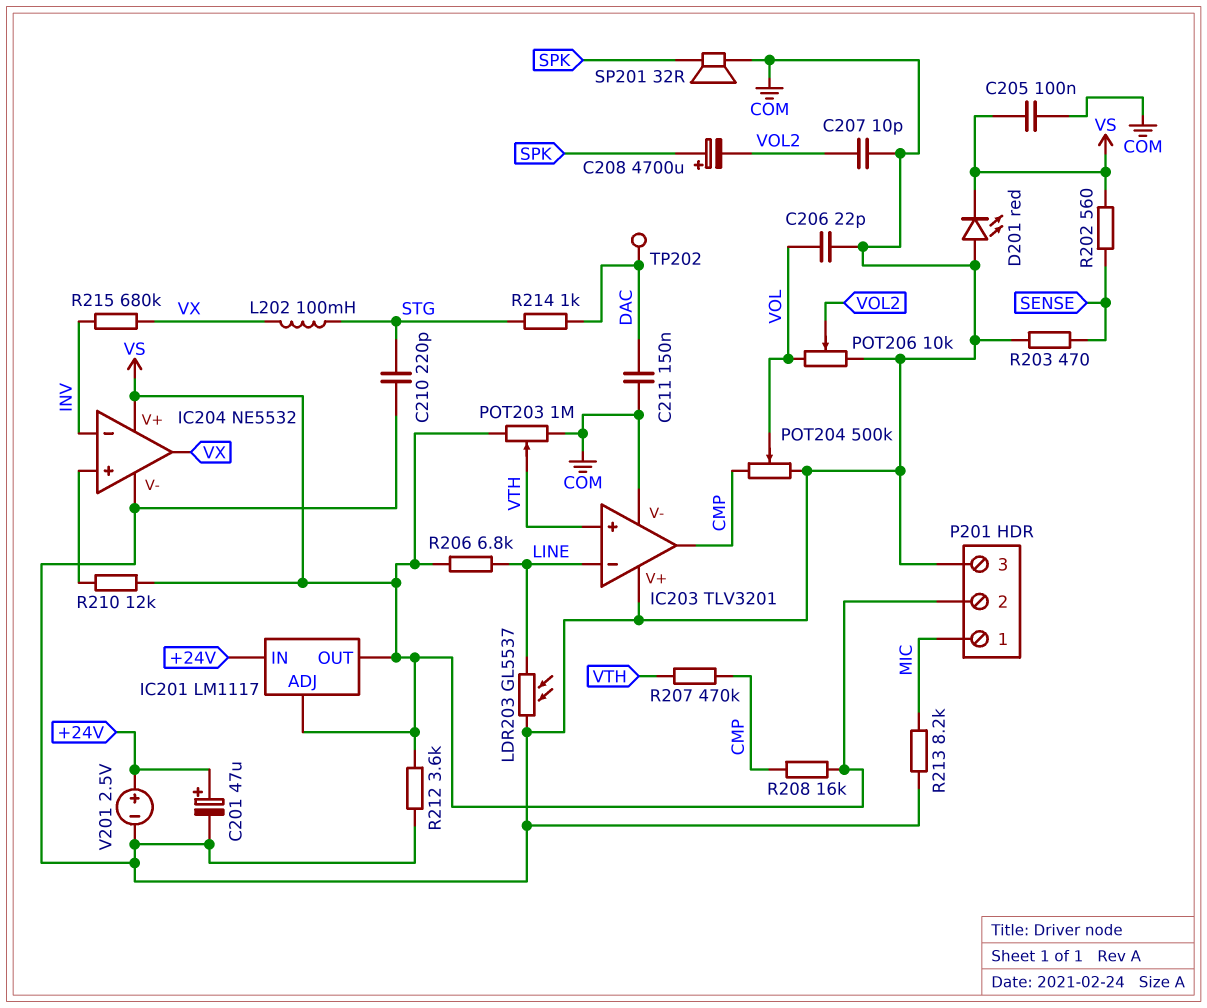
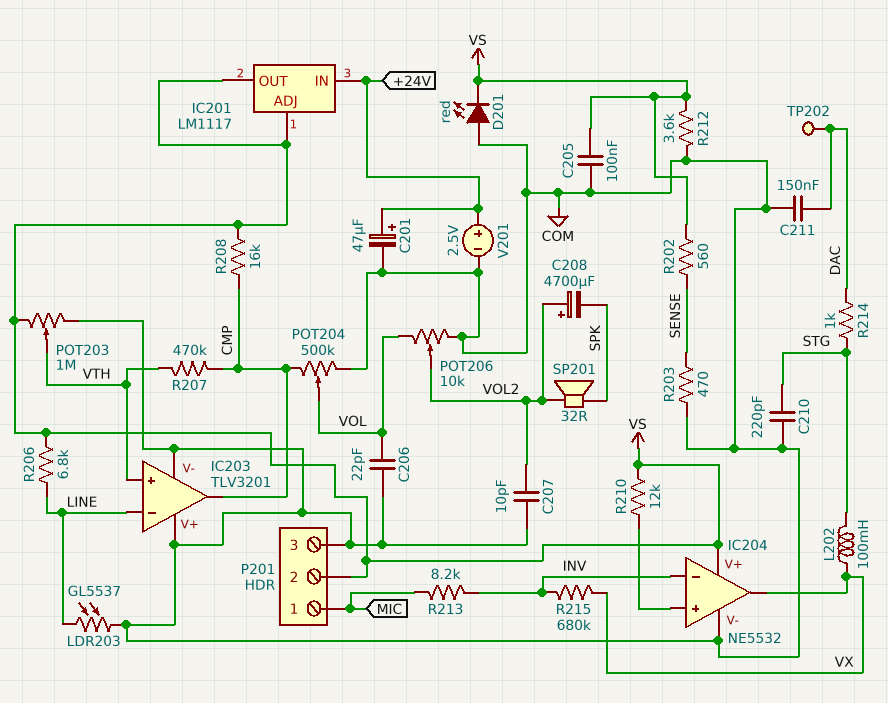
C208: 4700uF (plus SPK, minus VOL2) -> 4700uF (plus VOL2, minus SPK)
R213: 8.2k (COM, MIC) -> 8.2k (INV, MIC)
SP201: speaker 32R (COM, SPK) -> speaker 32R (SPK, VOL2)

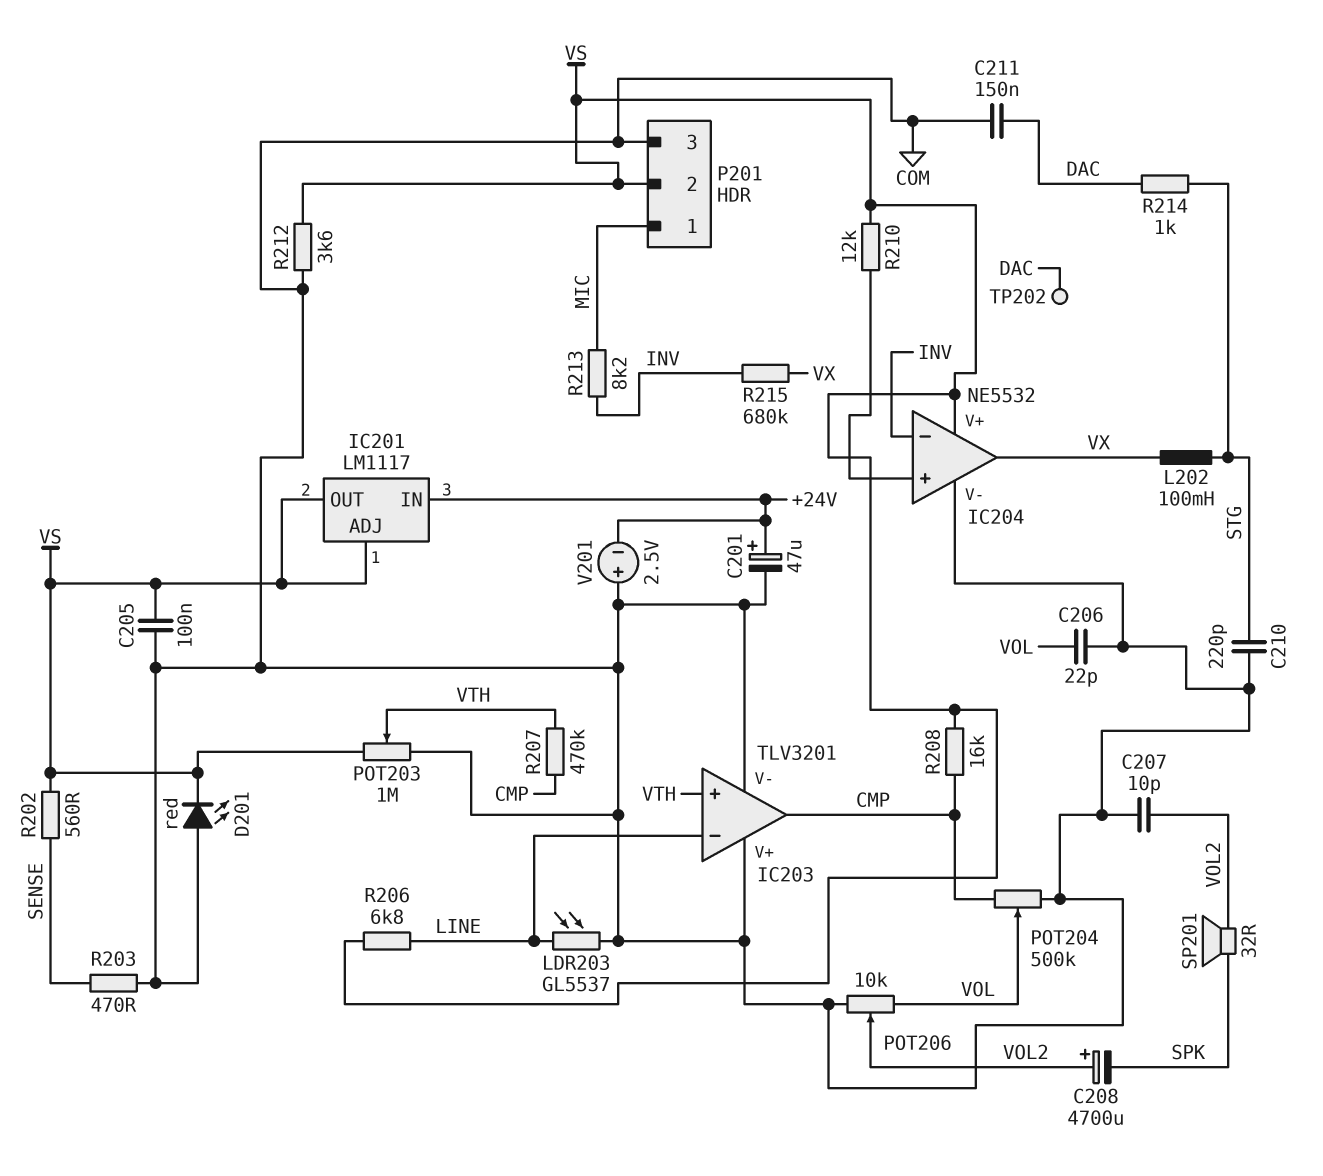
V201: 2.5V (plus +24V, minus COM) -> 2.5V (plus COM, minus +24V)

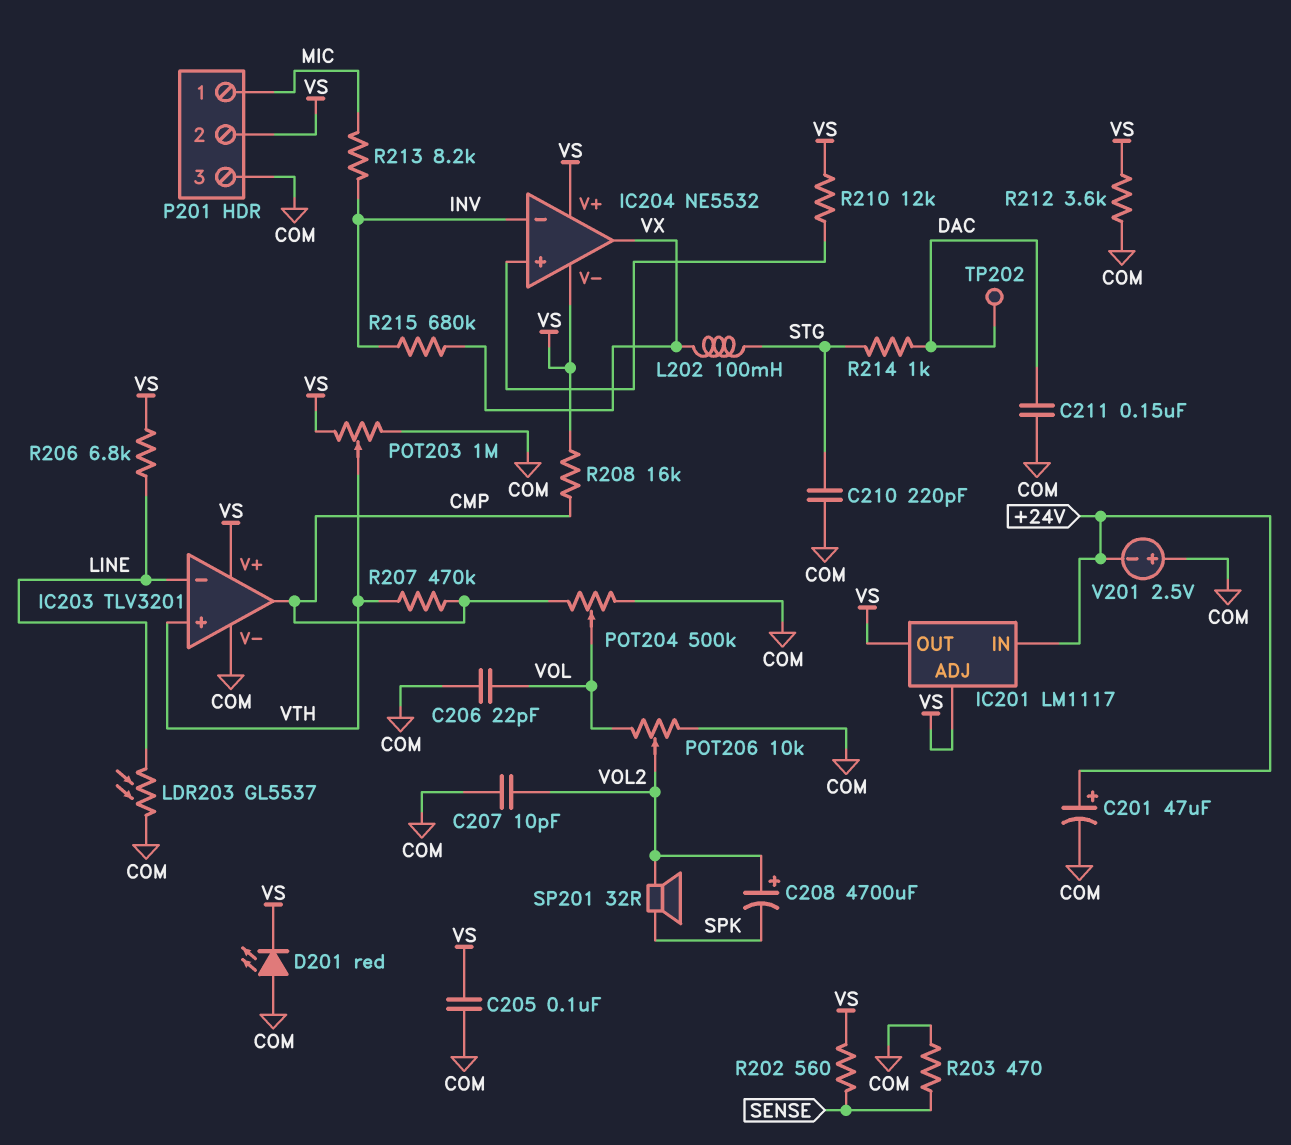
IC203 pin V+: COM -> VS
IC204 pin V-: COM -> VS

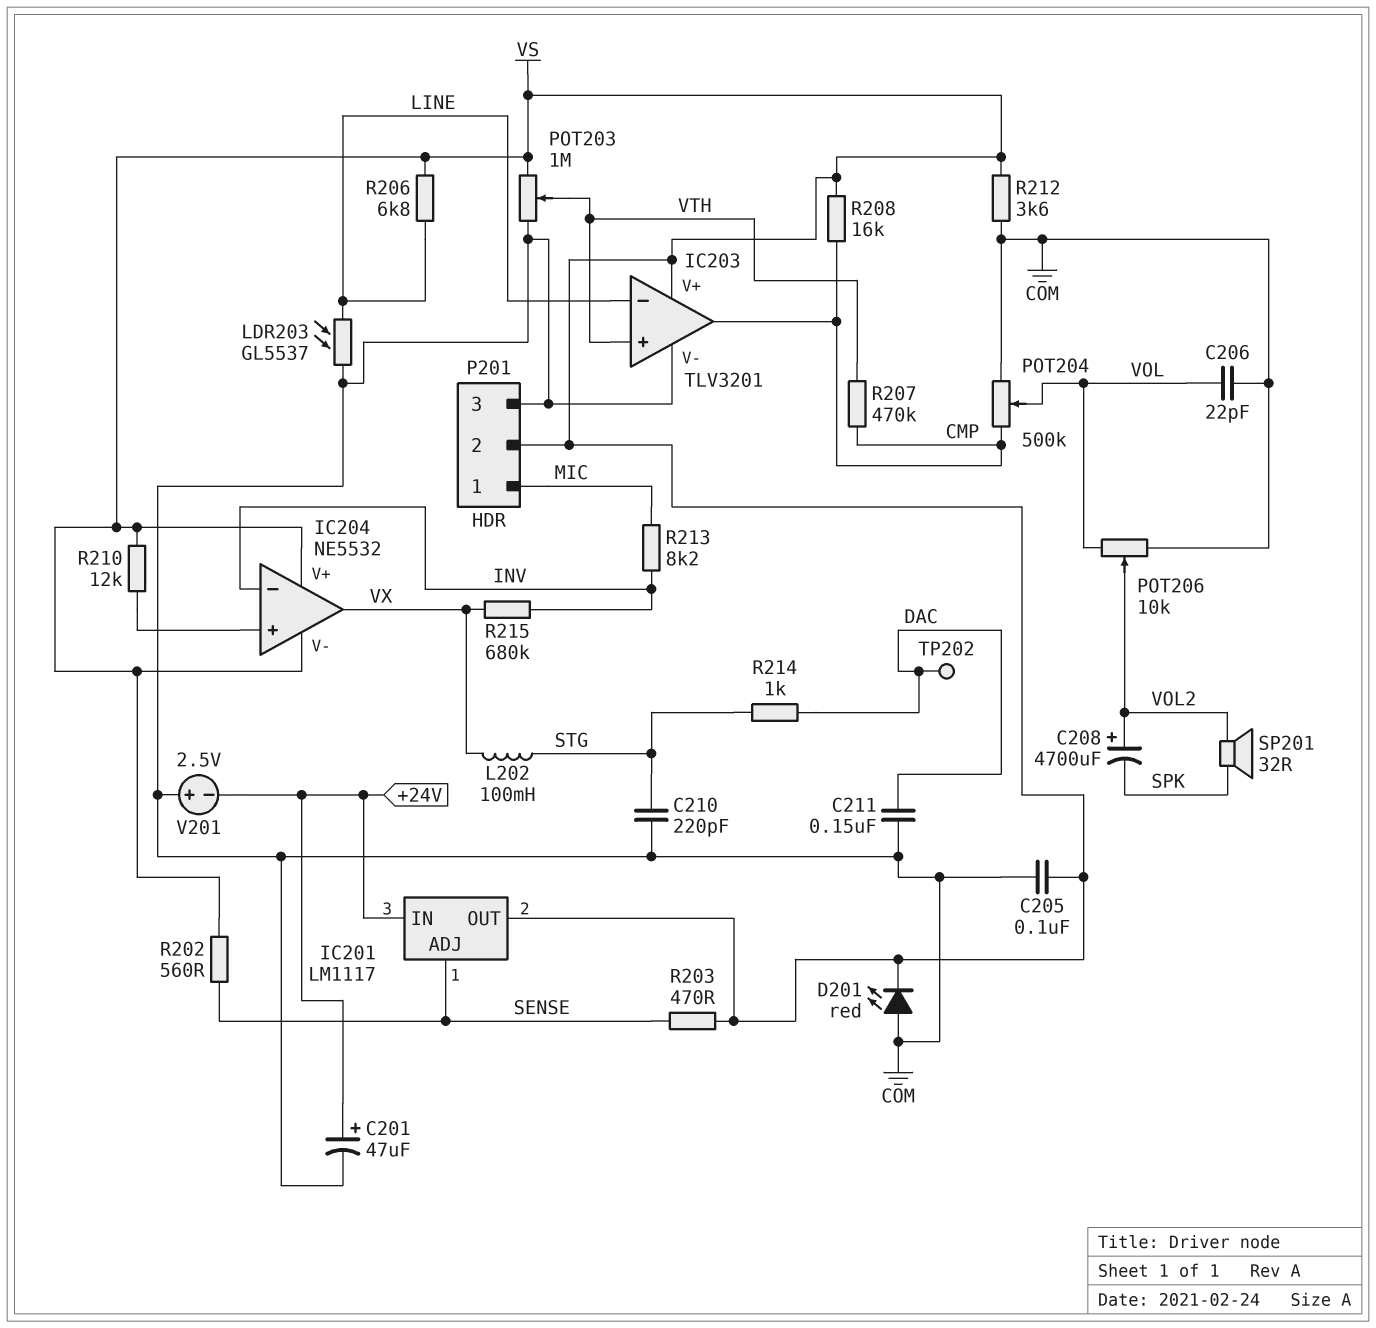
C207: 10pF (COM, VOL2) -> none
IC201 pin ADJ: VS -> SENSE
R203: 470 (COM, SENSE) -> 470 (SENSE, VS)

